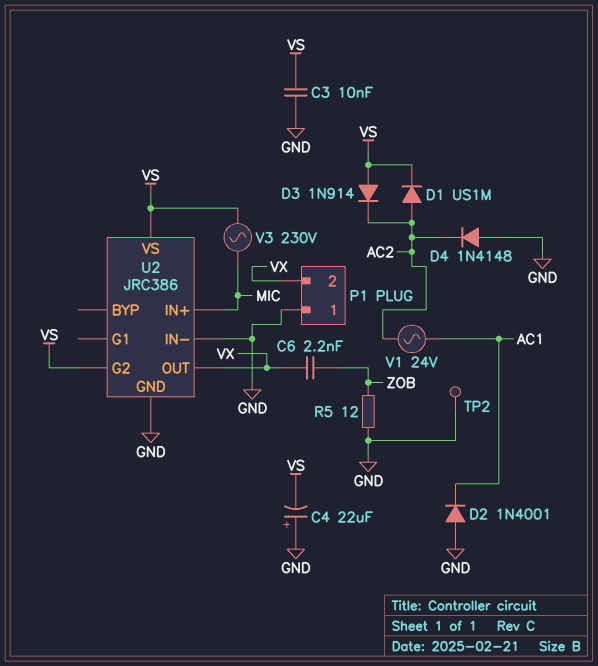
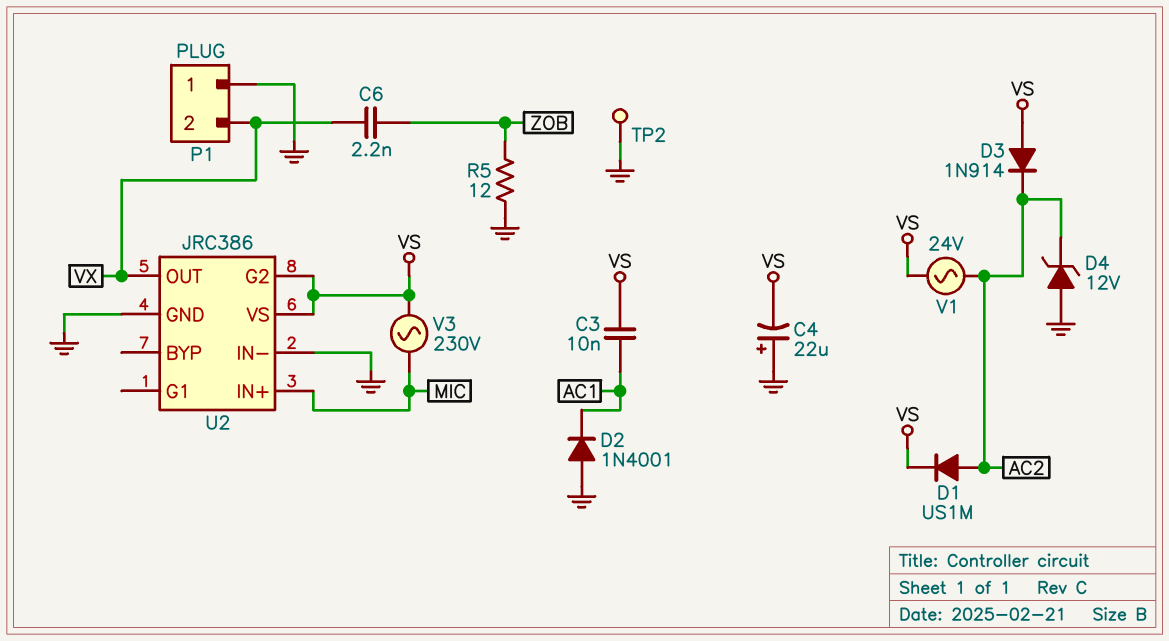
C3: 10nF (GND, VS) -> 10nF (AC1, VS)
D4: diode 1N4148 (A GND, K AC2) -> zener 12V (A GND, K AC2)
V1: AC 24V (AC1, AC2) -> AC 24V (AC2, VS)

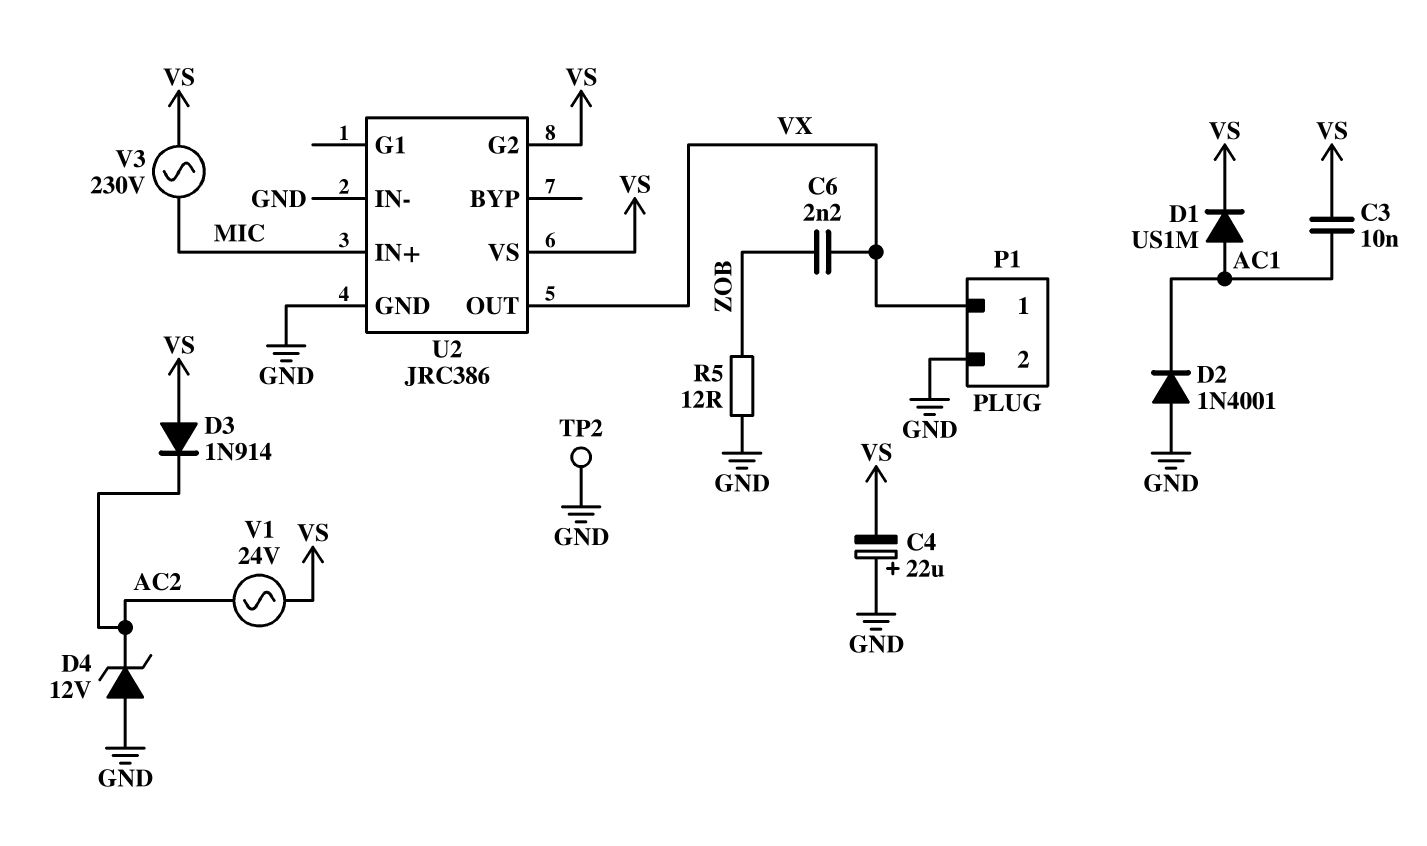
D1: diode US1M (A AC2, K VS) -> diode US1M (A AC1, K VS)
P1 pin 1: GND -> VX
P1 pin 2: VX -> GND

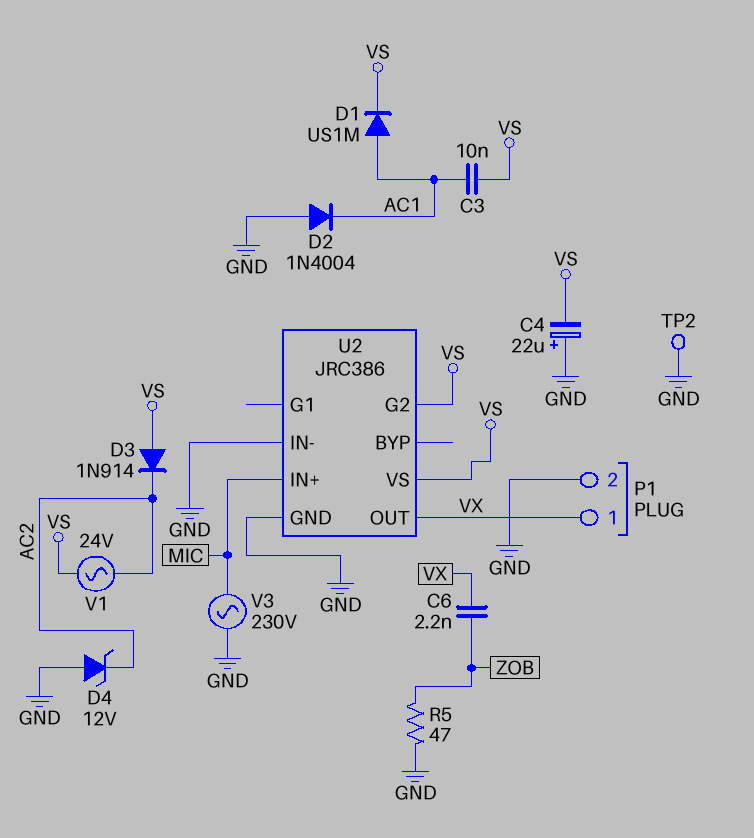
D2: diode 1N4001 (A GND, K AC1) -> diode 1N4004 (A GND, K AC1)
R5: 12 (GND, ZOB) -> 47 (GND, ZOB)
V3: AC 230V (MIC, VS) -> AC 230V (GND, MIC)

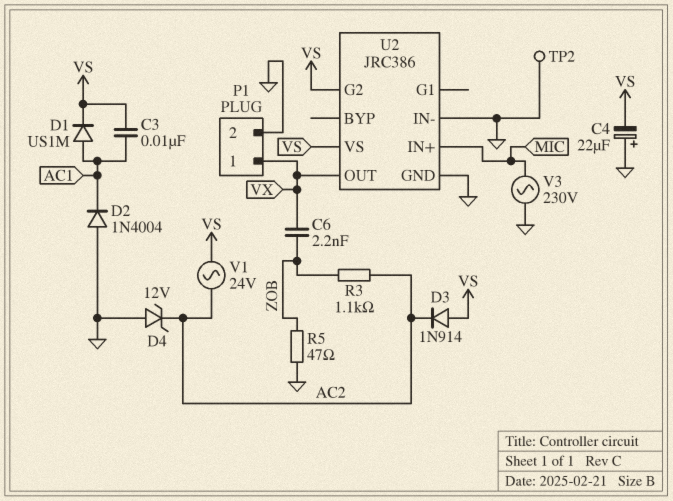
R3: none -> 1.1k (AC2, ZOB)

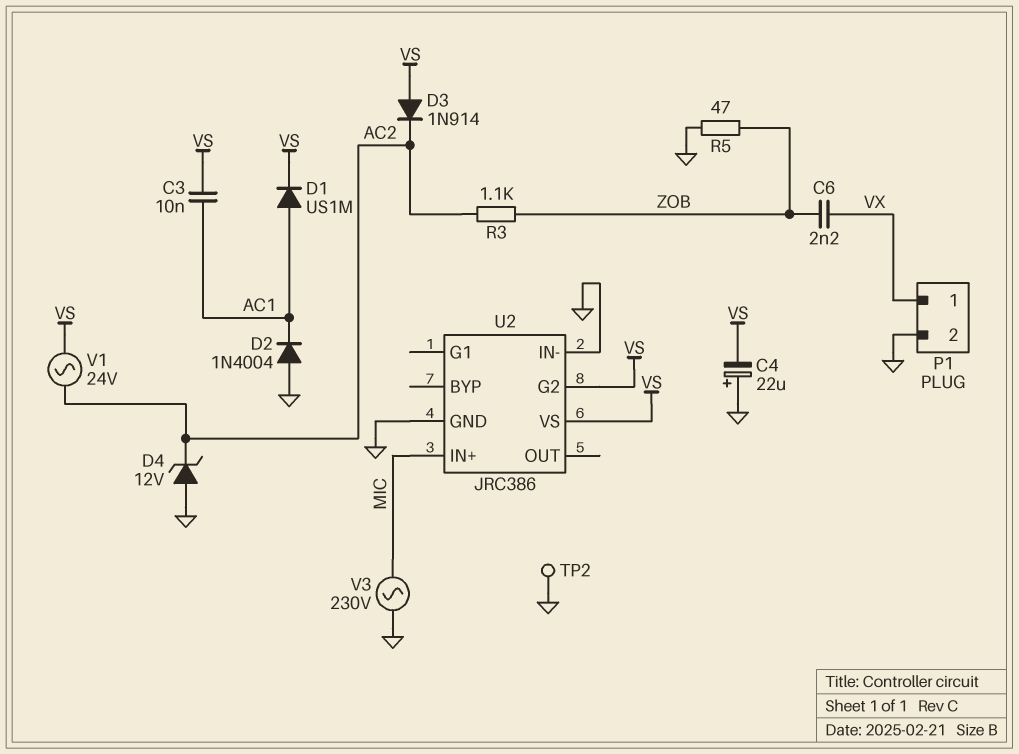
U2 pin OUT: VX -> none

